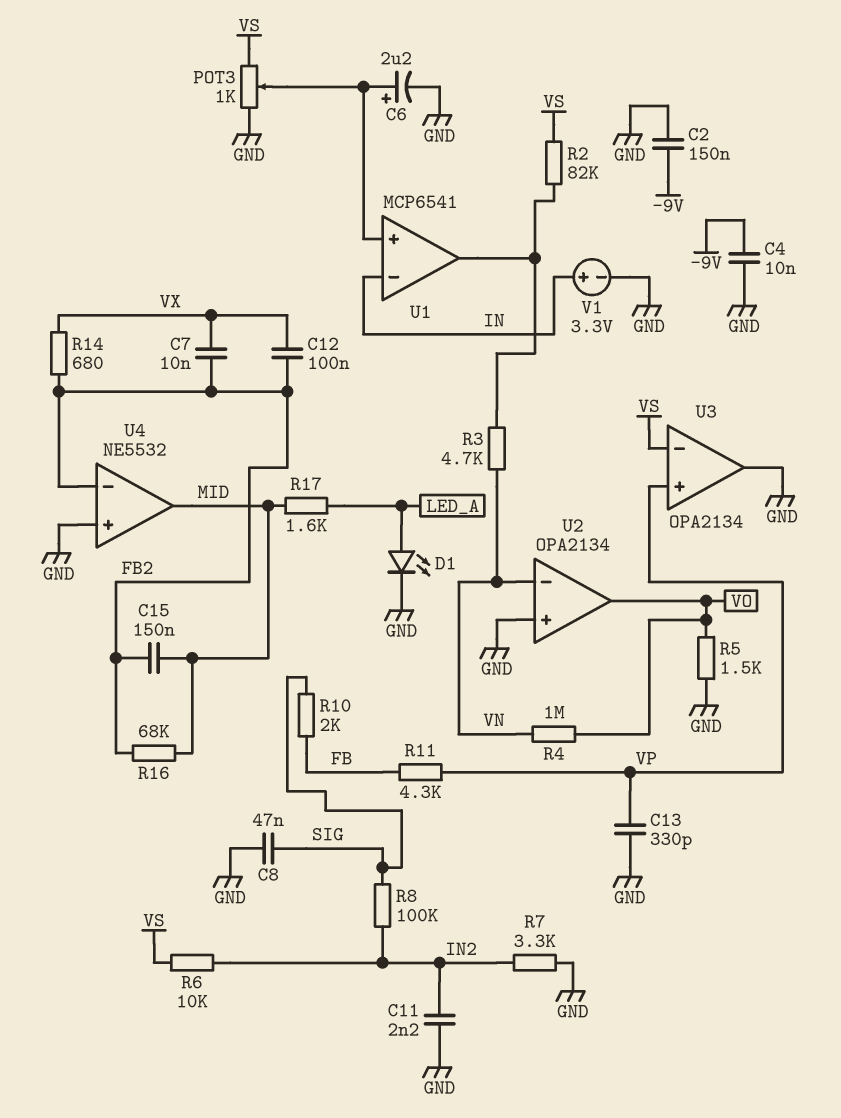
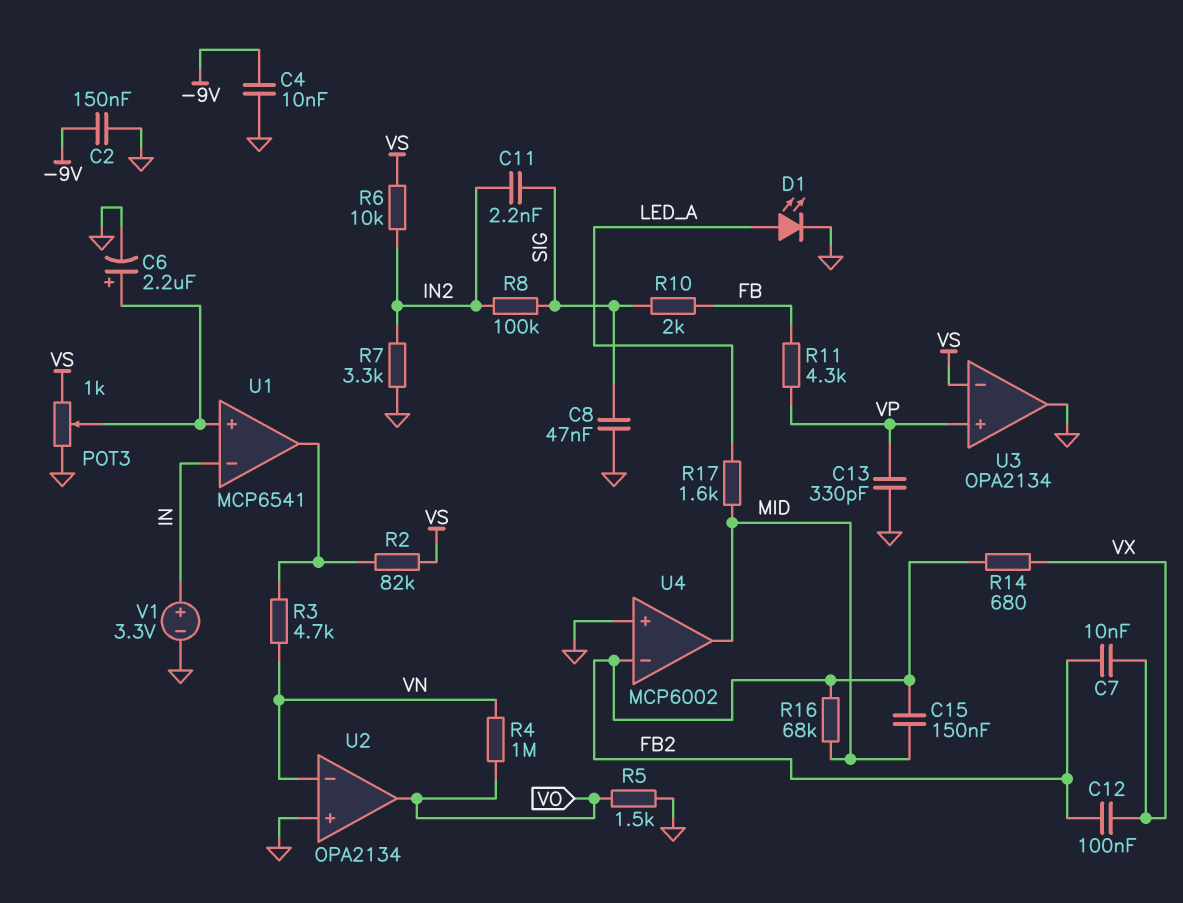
C11: 2.2nF (GND, IN2) -> 2.2nF (IN2, SIG)
U4: NE5532 -> MCP6002

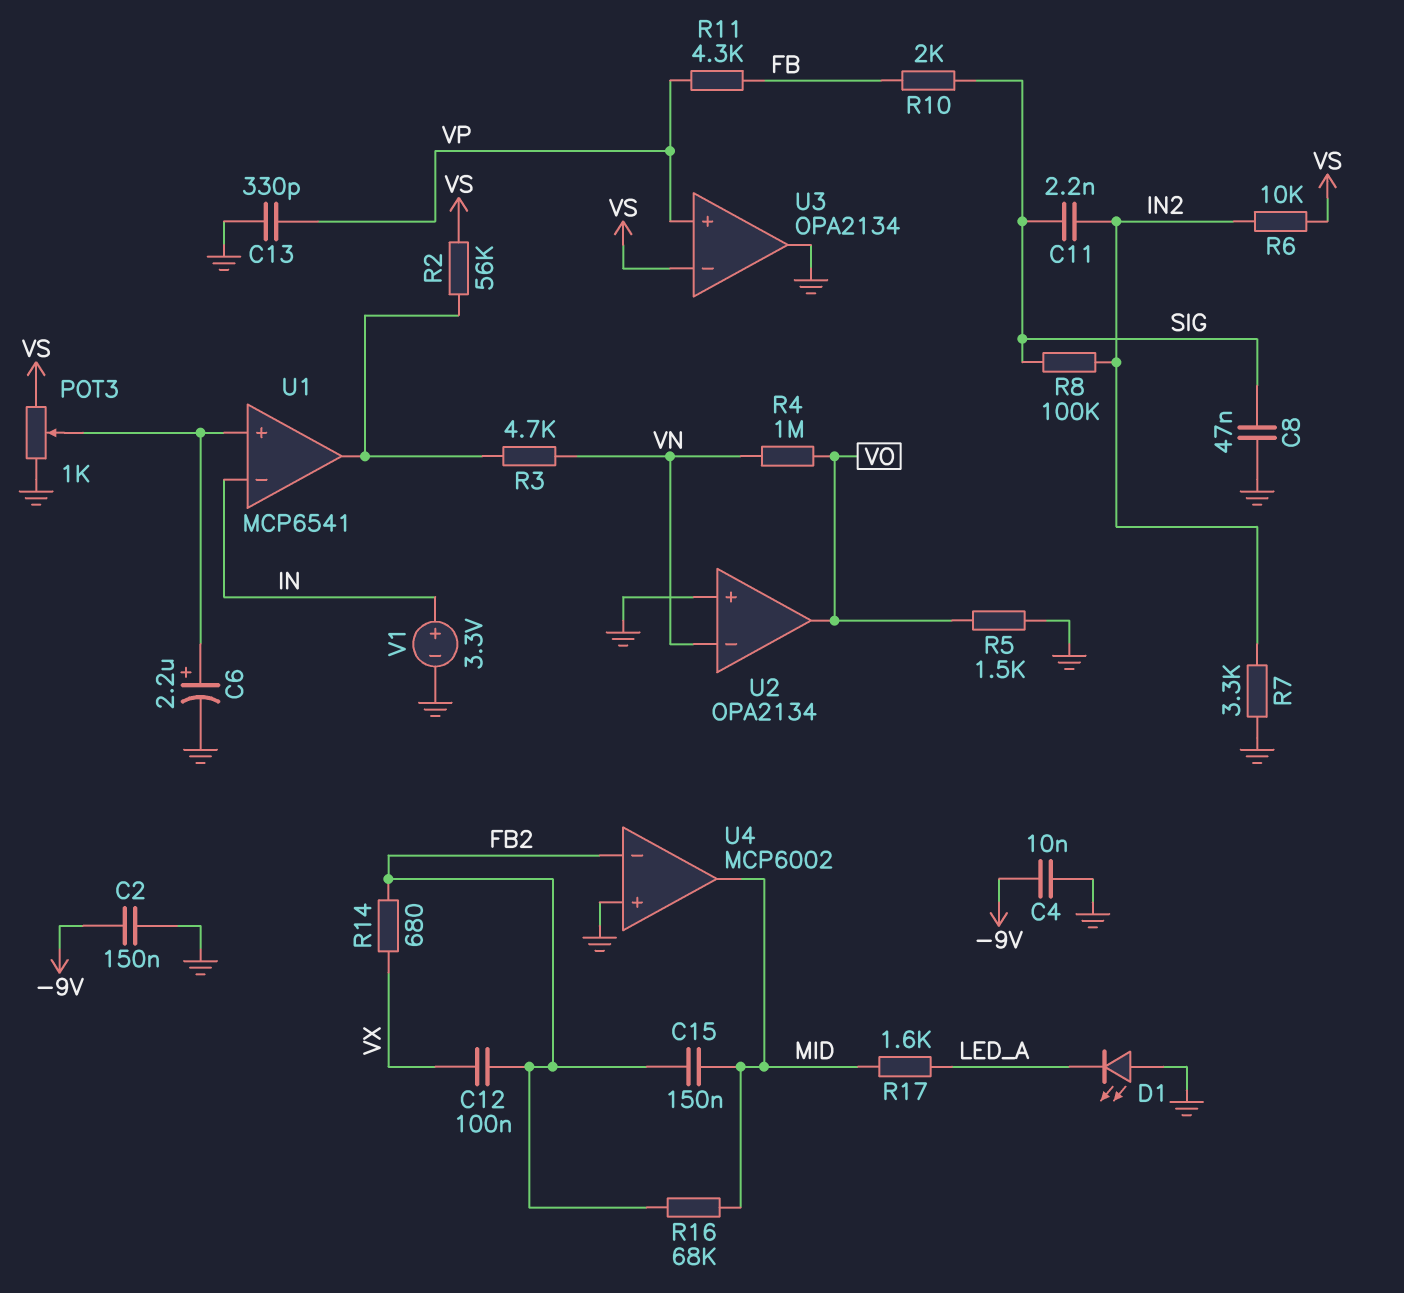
C7: 10nF (FB2, VX) -> none
D1: LED (A LED_A, K GND) -> LED (A GND, K LED_A)
R2: 82k (U1/out, VS) -> 56k (U1/out, VS)

